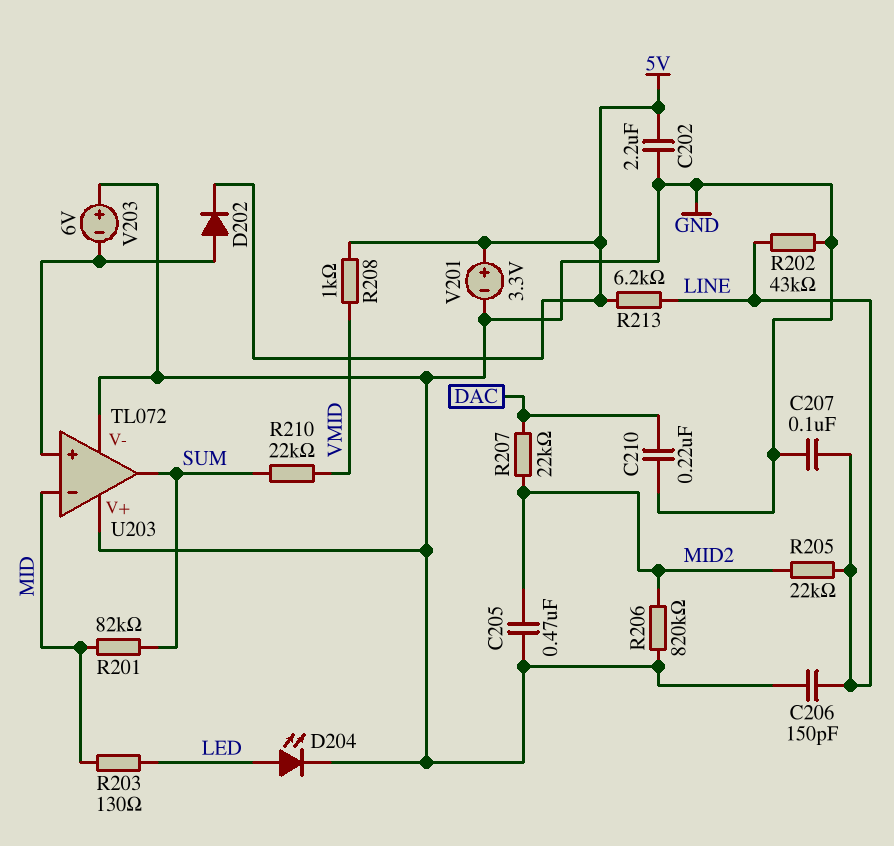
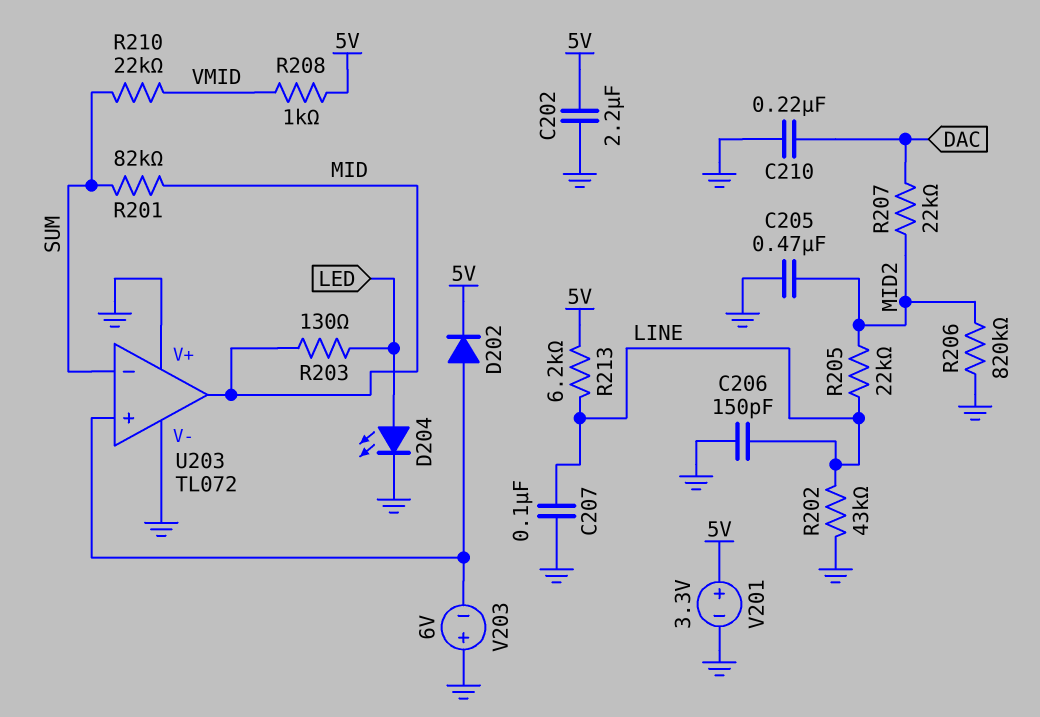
U203 pin in-: MID -> SUM
U203 pin out: SUM -> MID

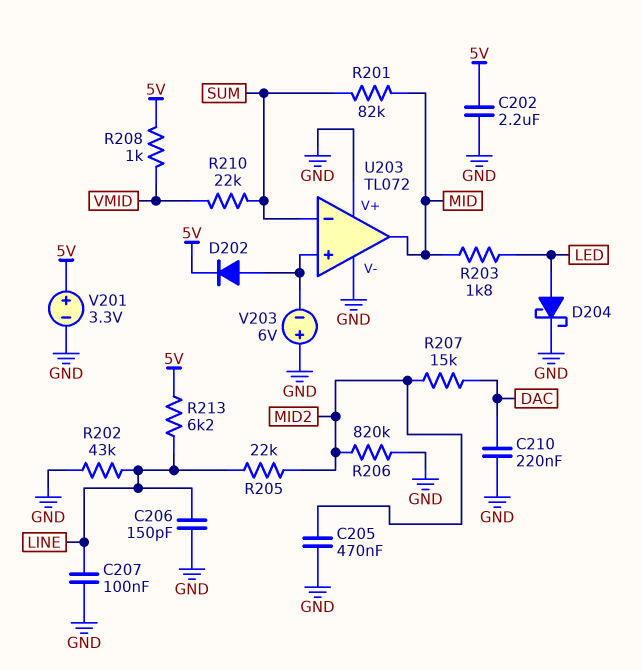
D204: LED (A LED, K GND) -> schottky (A LED, K GND)
R203: 130 (LED, MID) -> 1.8k (LED, MID)
R207: 22k (DAC, MID2) -> 15k (DAC, MID2)

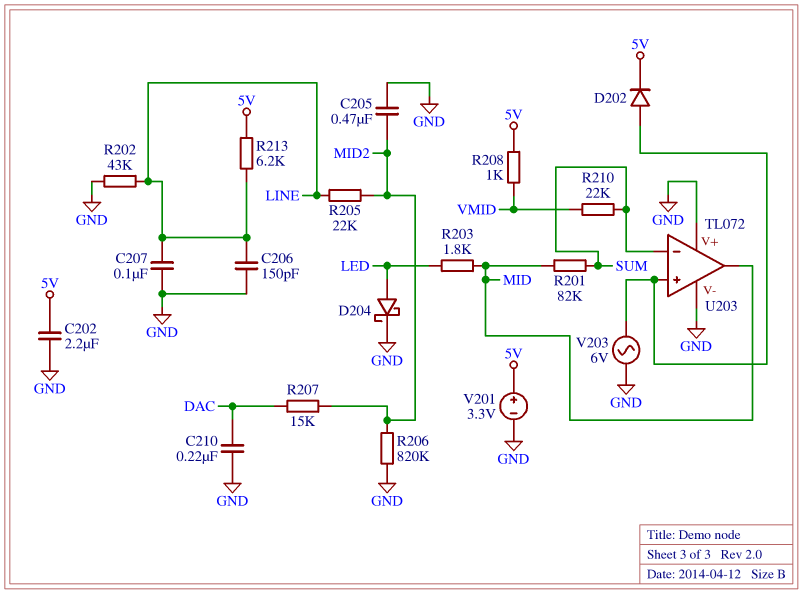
V203: 6V (plus GND, minus U203/in+) -> AC 6V (GND, U203/in+)

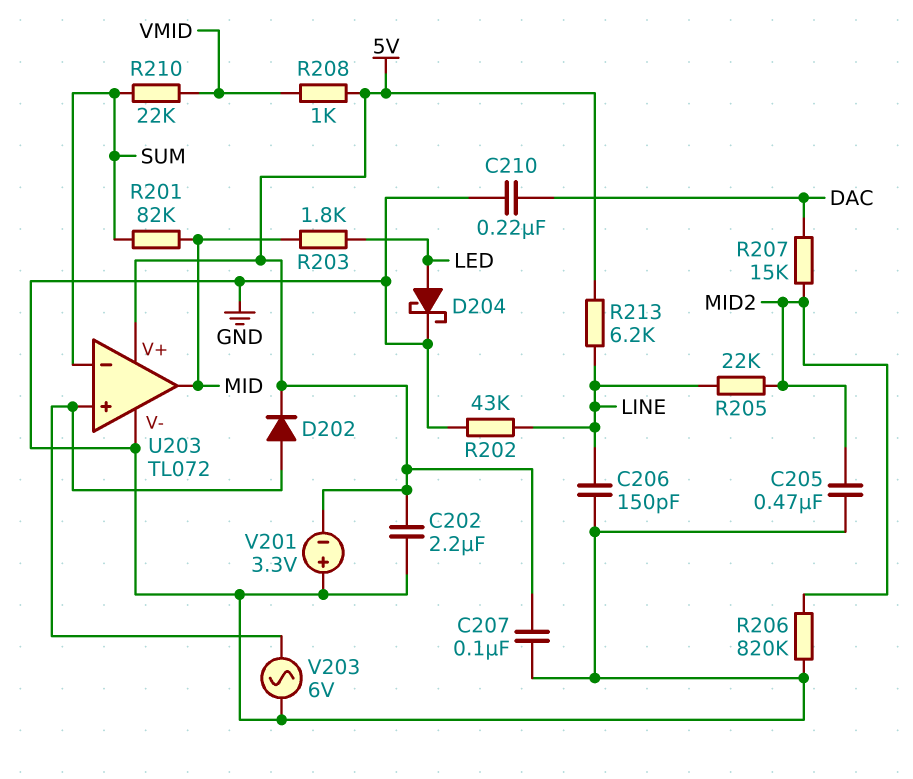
C207: 100nF (GND, LINE) -> 100nF (5V, GND)
U203 pin V+: GND -> 5V
V201: 3.3V (plus 5V, minus GND) -> 3.3V (plus GND, minus 5V)

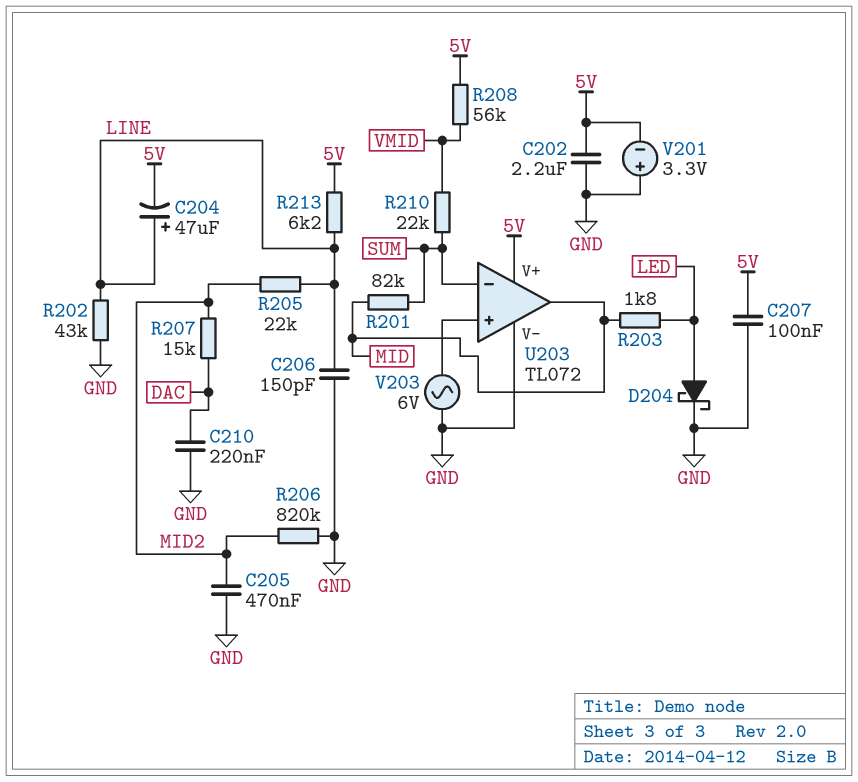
C204: none -> 47uF (plus LINE, minus 5V)
D202: diode (A U203/in+, K 5V) -> none
R208: 1k (5V, VMID) -> 56k (5V, VMID)

